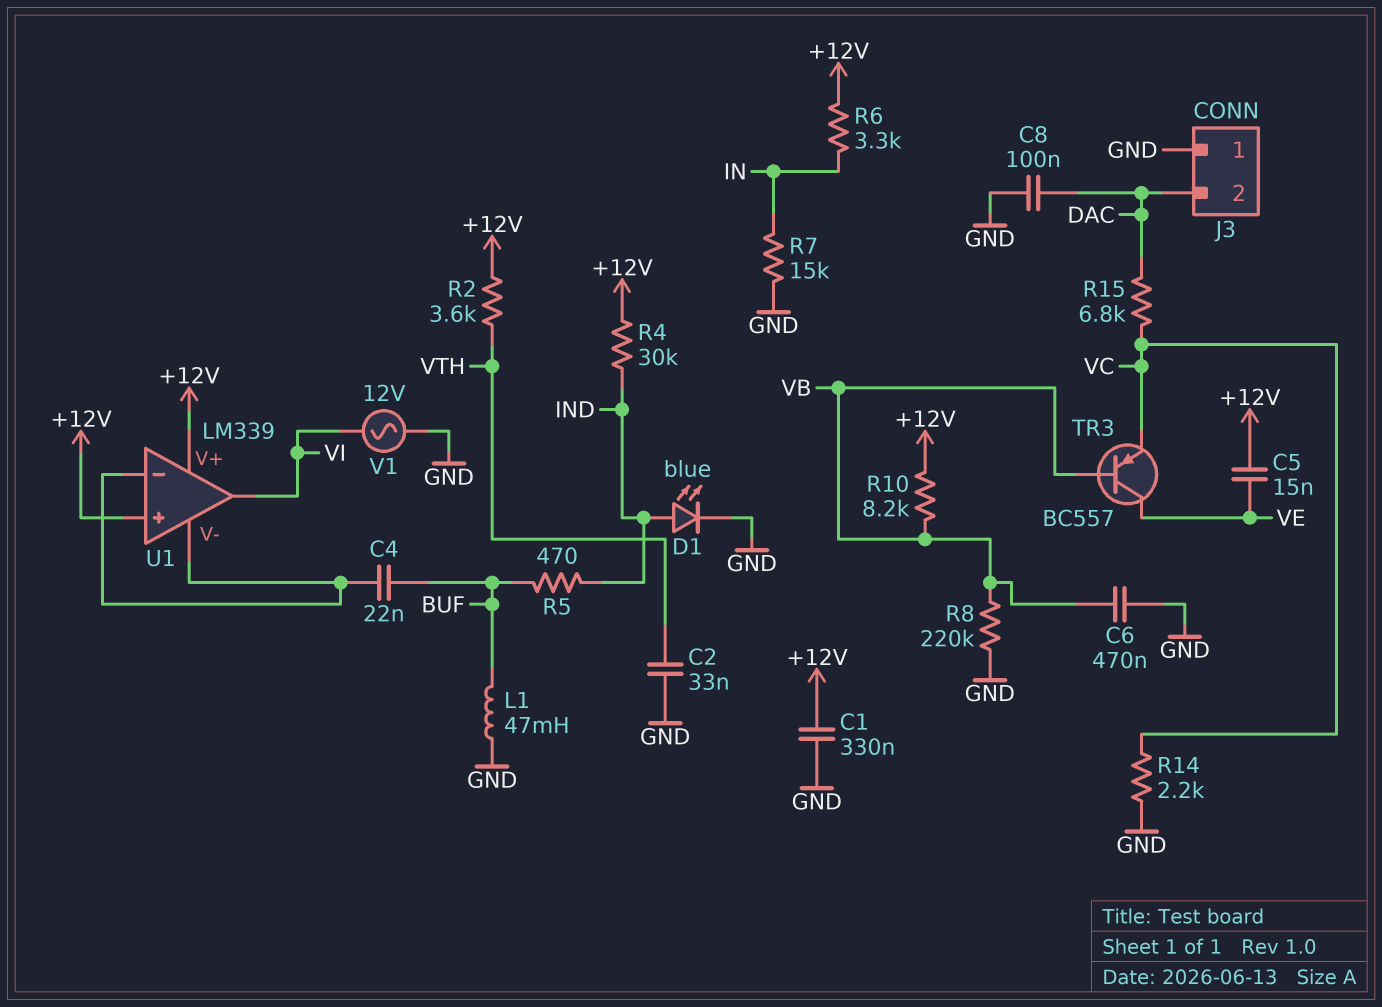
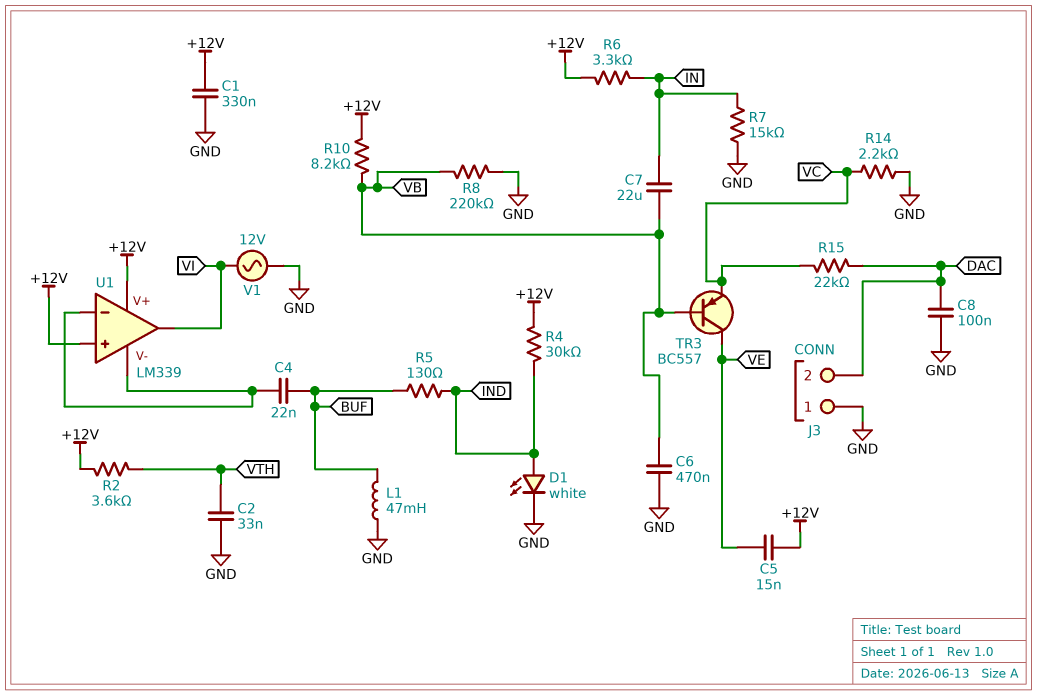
C7: none -> 22uF (IN, VB)
D1: LED blue (A IND, K GND) -> LED white (A IND, K GND)
R5: 470 (BUF, IND) -> 130 (BUF, IND)
R15: 6.8k (DAC, VC) -> 22k (DAC, VC)

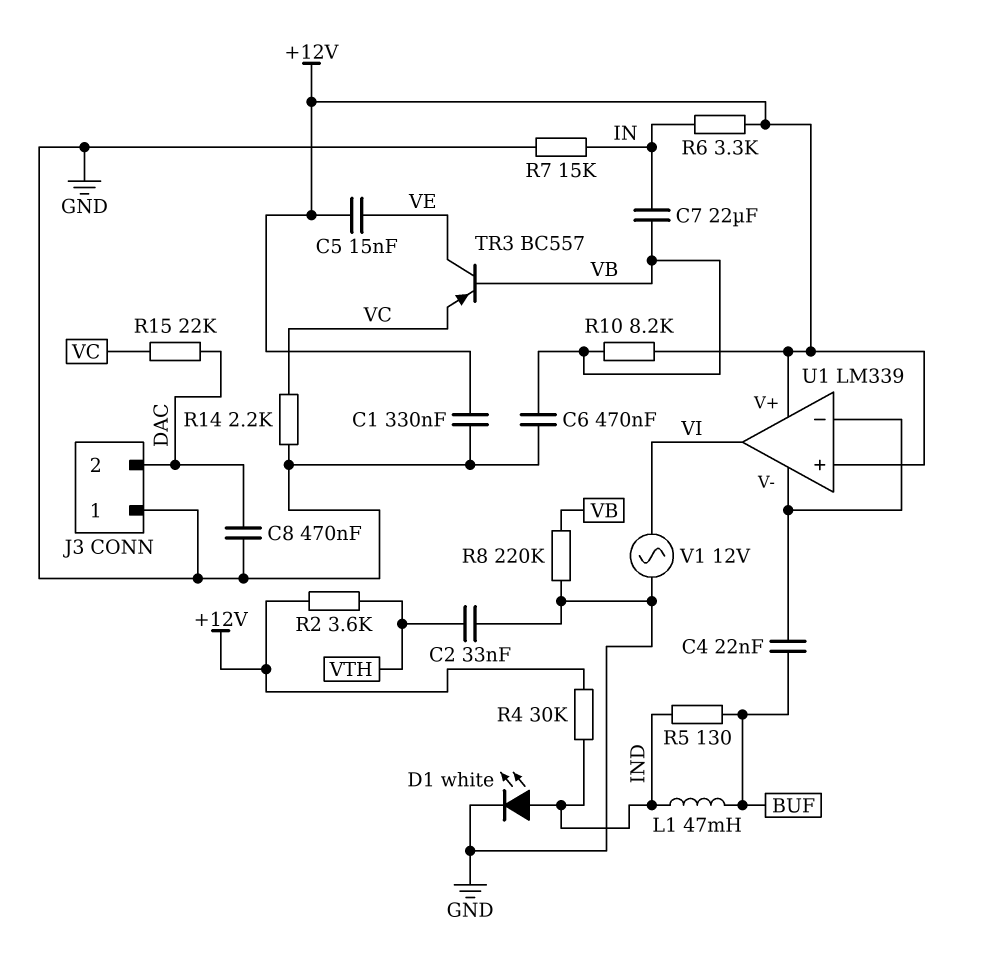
C8: 100nF (DAC, GND) -> 470nF (DAC, GND)
L1: 47mH (BUF, GND) -> 47mH (BUF, IND)

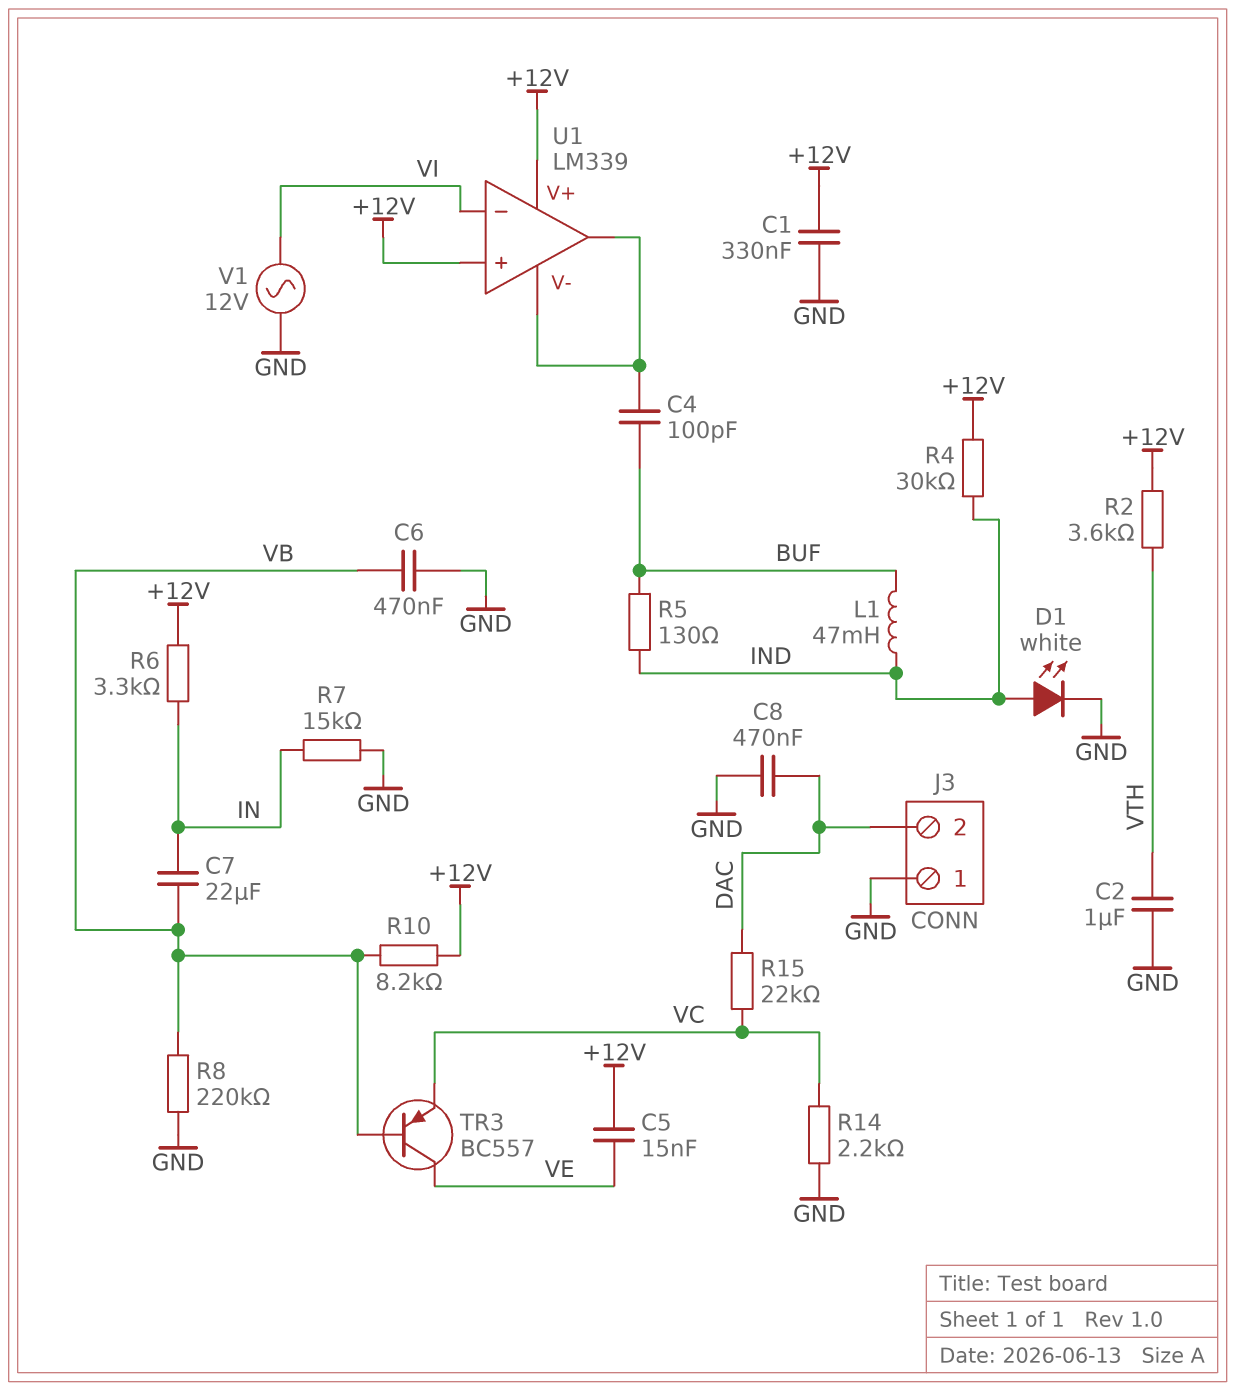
C2: 33nF (GND, VTH) -> 1uF (GND, VTH)
C4: 22nF (BUF, U1/V-) -> 100pF (BUF, U1/V-)
U1 pin in-: U1/V- -> VI
U1 pin out: VI -> U1/V-

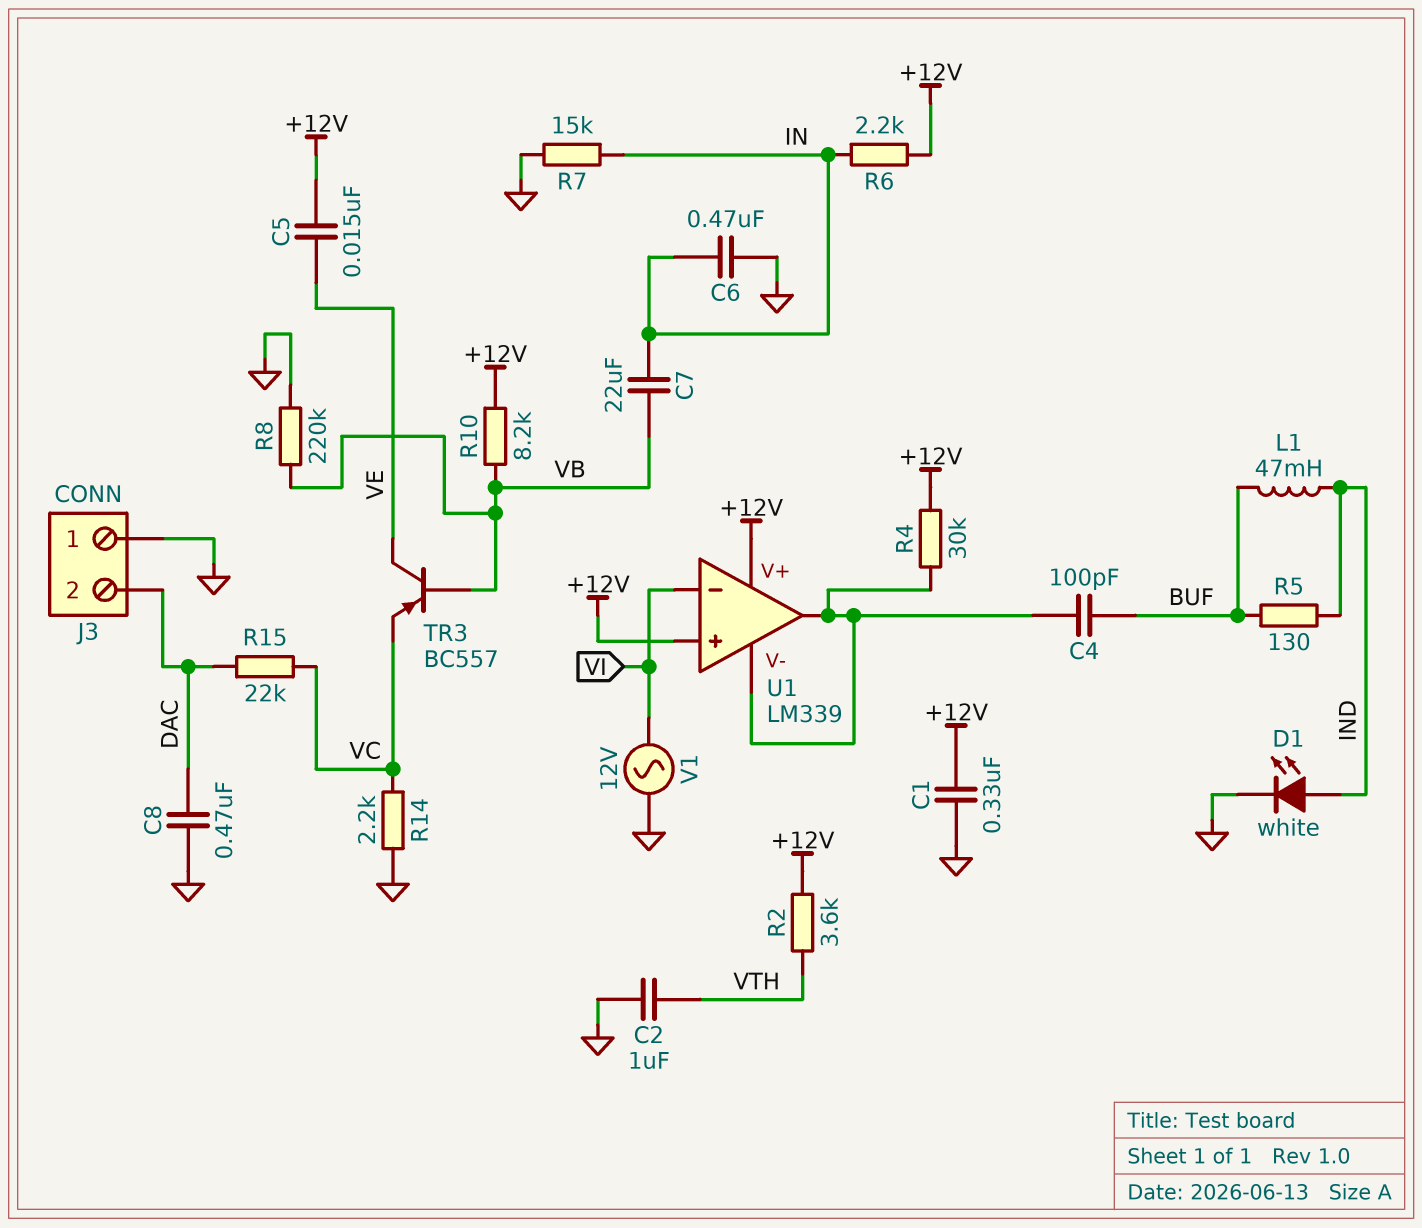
C6: 470nF (GND, VB) -> 470nF (GND, IN)
R4: 30k (+12V, IND) -> 30k (+12V, U1/V-)
R6: 3.3k (+12V, IN) -> 2.2k (+12V, IN)

